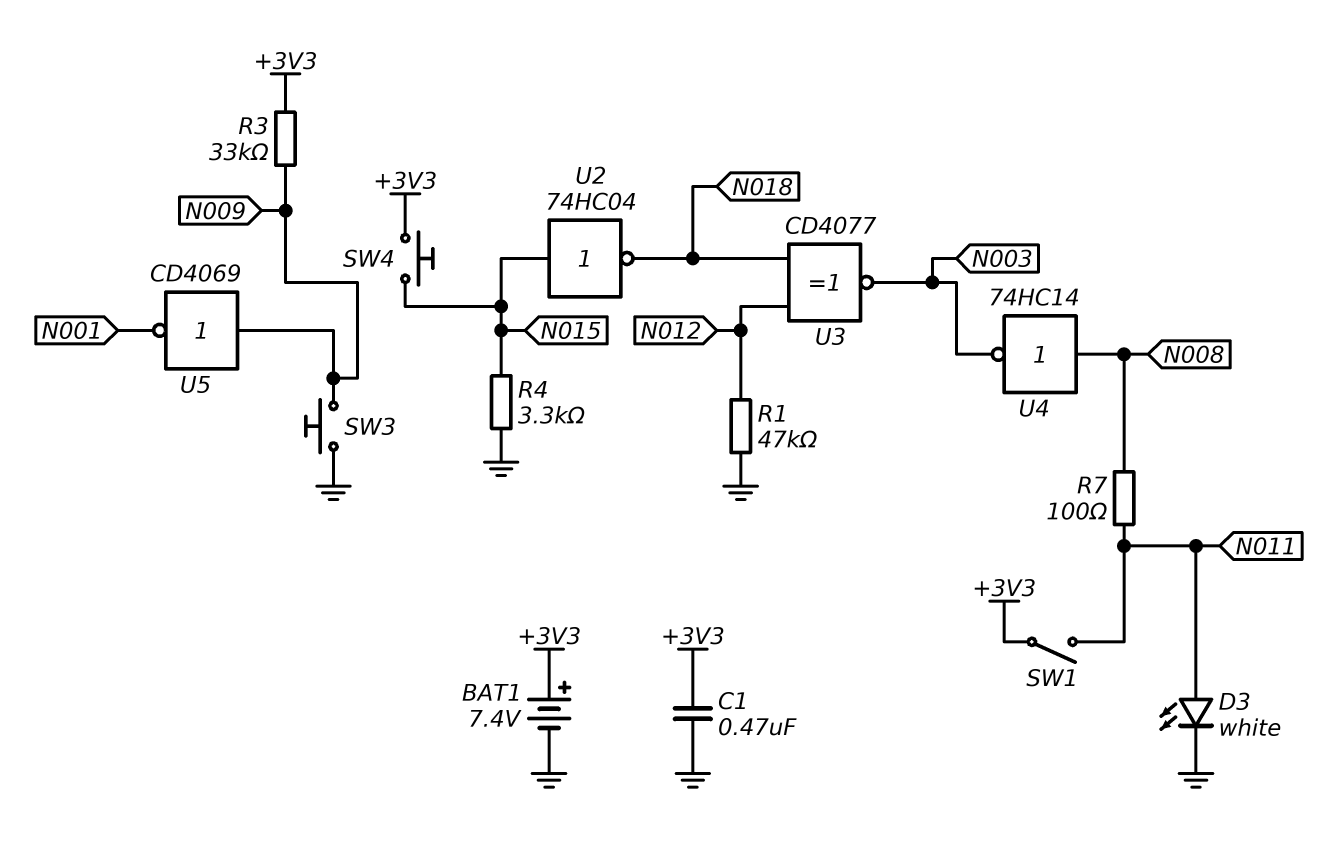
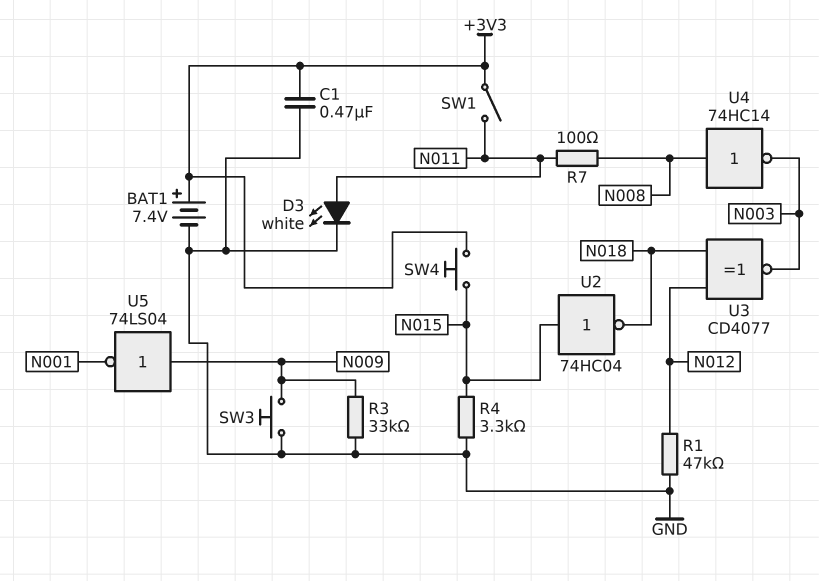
R3: 33k (+3V3, N009) -> 33k (GND, N009)
U5: NOT CD4069 (in N009, out N001) -> NOT 74LS04 (in N009, out N001)

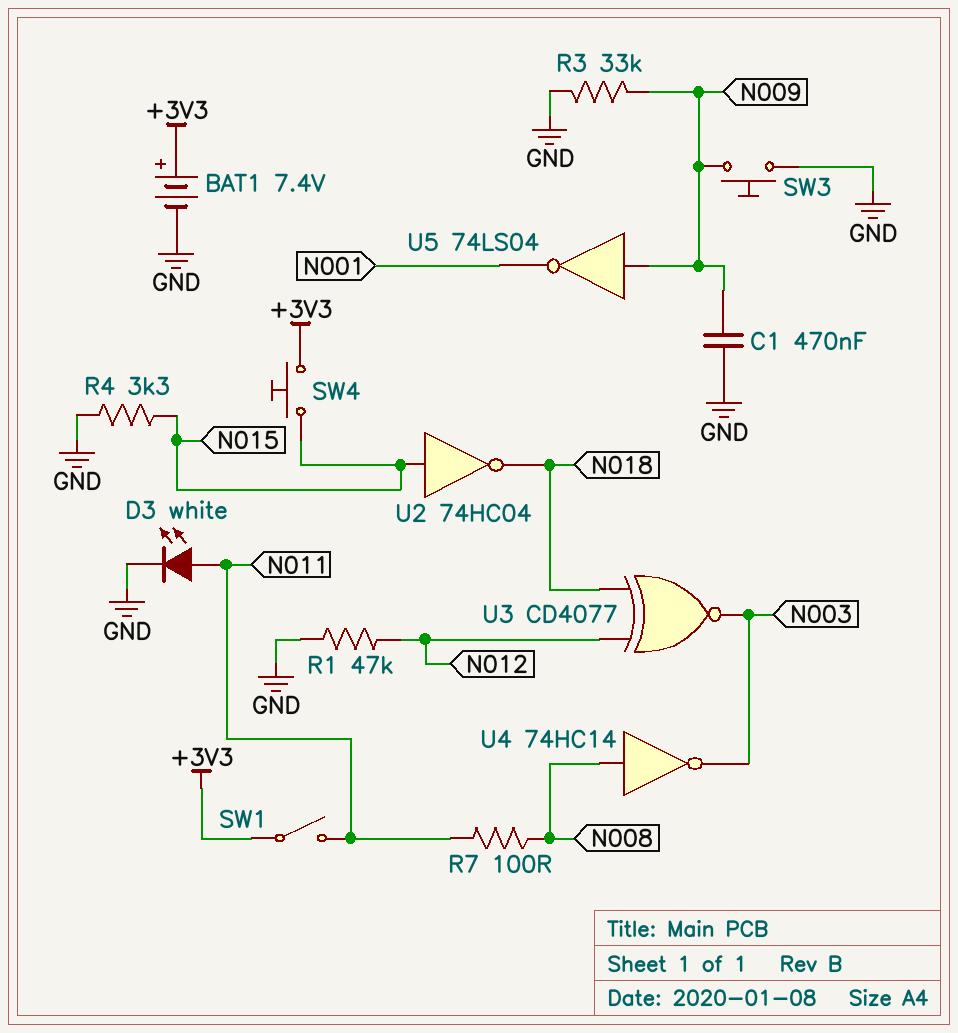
C1: 470nF (+3V3, GND) -> 470nF (GND, N009)

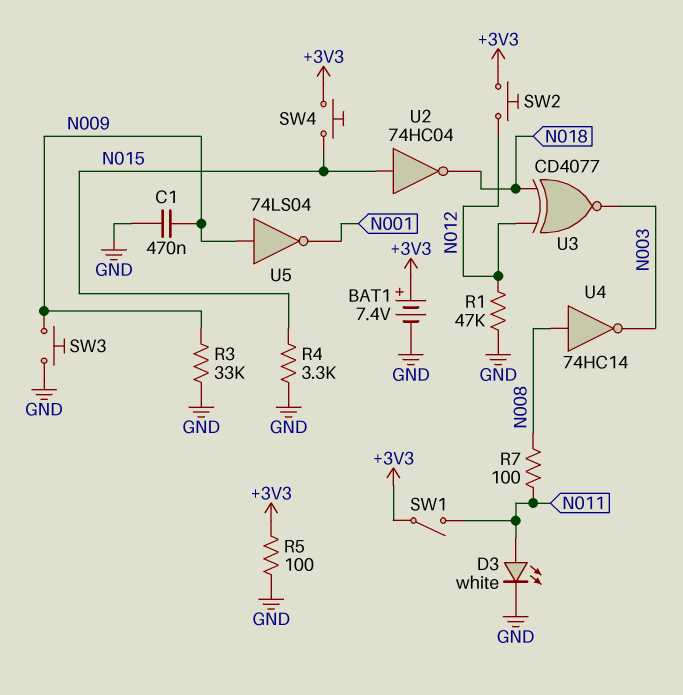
R5: none -> 100 (+3V3, GND)
SW2: none -> button (+3V3, N012)

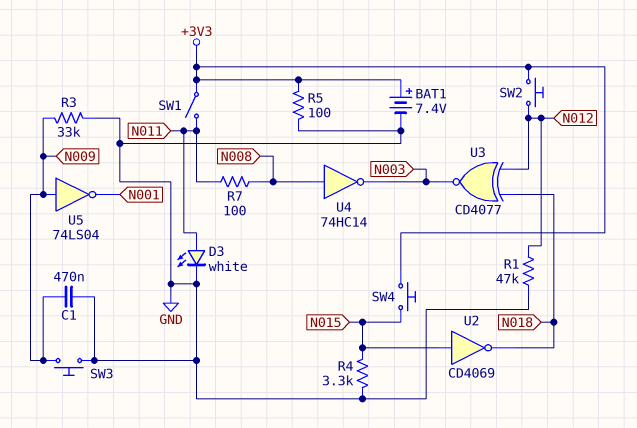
U2: NOT 74HC04 (in N015, out N018) -> NOT CD4069 (in N015, out N018)

